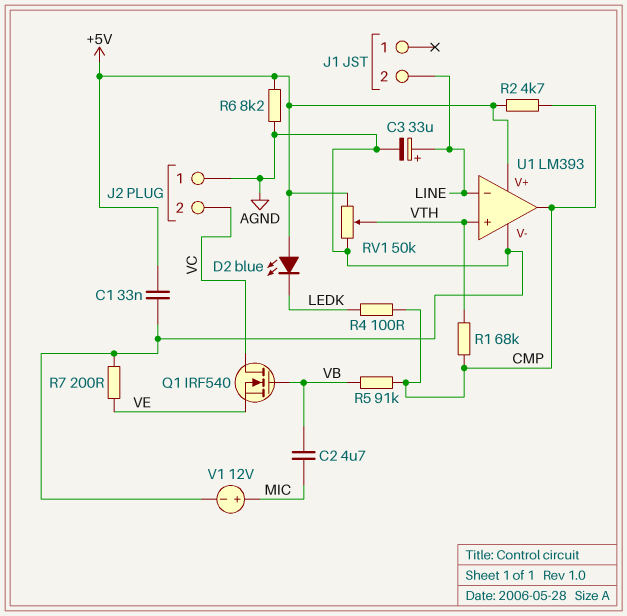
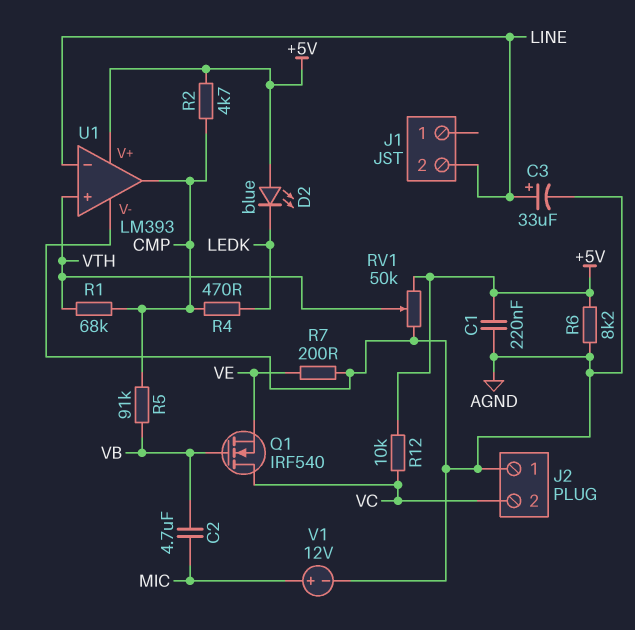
C1: 33nF (+5V, AGND) -> 220nF (+5V, AGND)
R4: 100 (CMP, LEDK) -> 470 (CMP, LEDK)
R12: none -> 10k (+5V, VC)

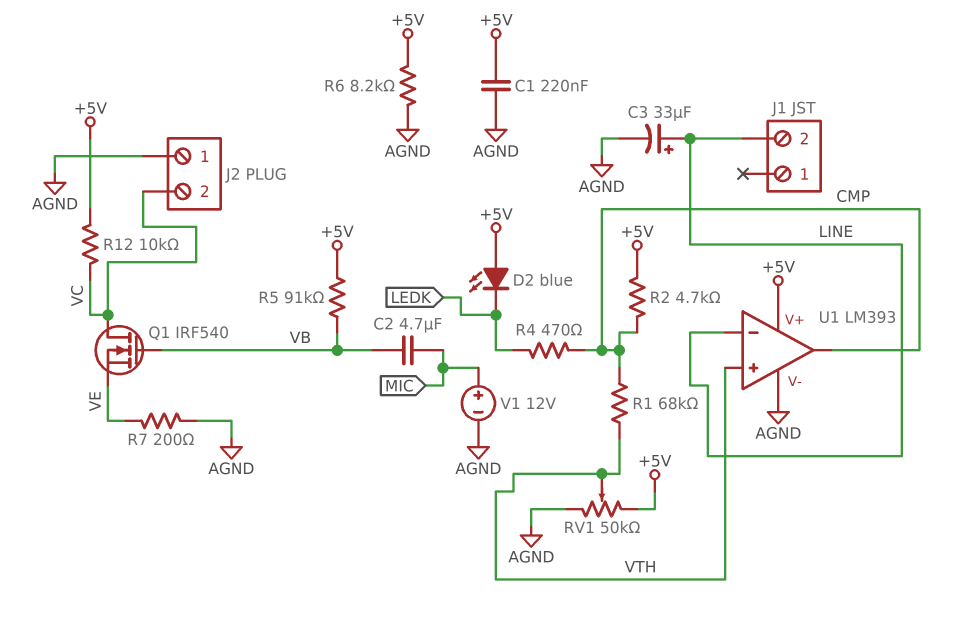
R5: 91k (CMP, VB) -> 91k (+5V, VB)

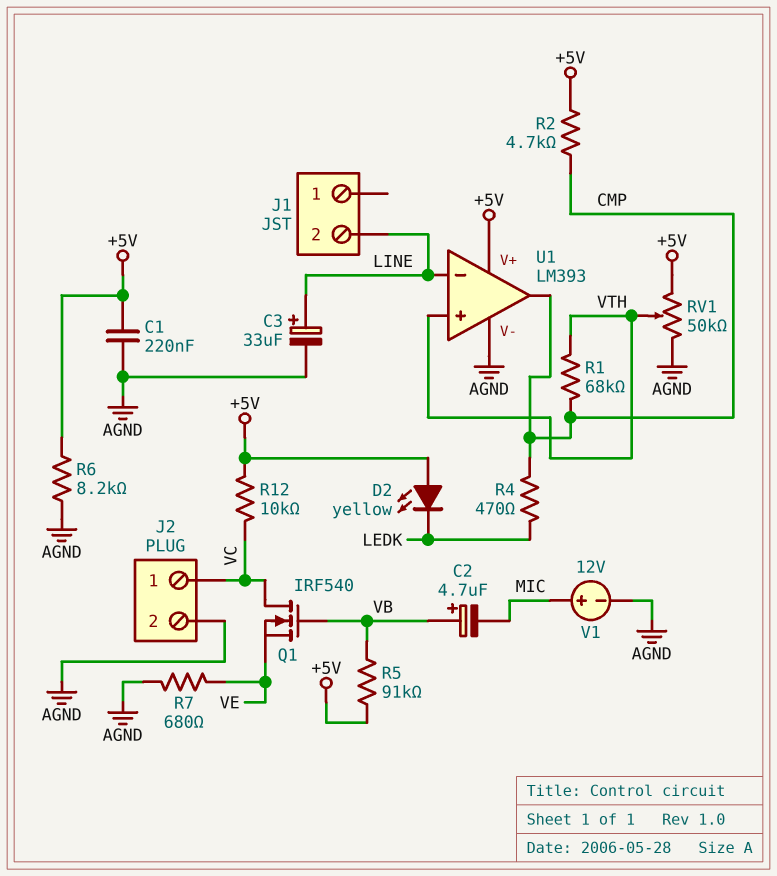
C2: 4.7uF (MIC, VB) -> 4.7uF (plus VB, minus MIC)
D2: LED blue (A +5V, K LEDK) -> LED yellow (A +5V, K LEDK)
J2 pin 1: AGND -> VC
J2 pin 2: VC -> AGND
R7: 200 (AGND, VE) -> 680 (AGND, VE)

